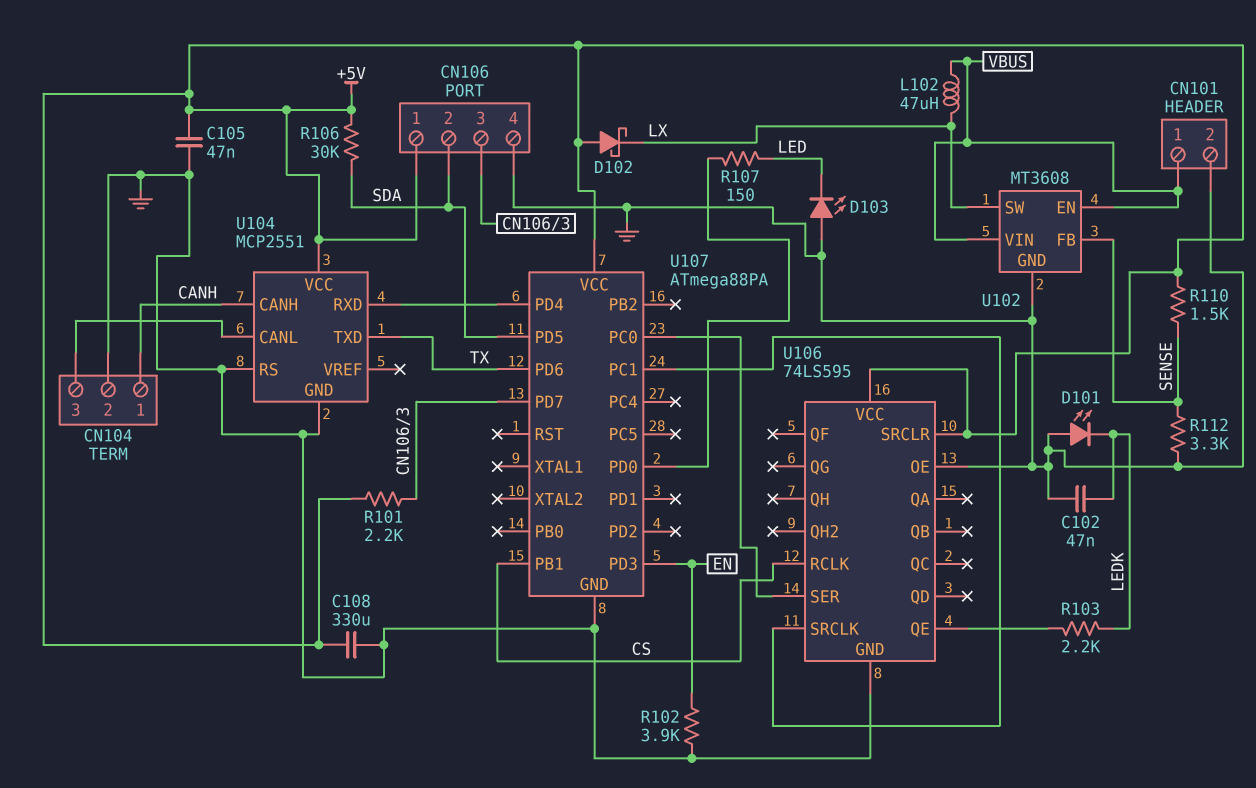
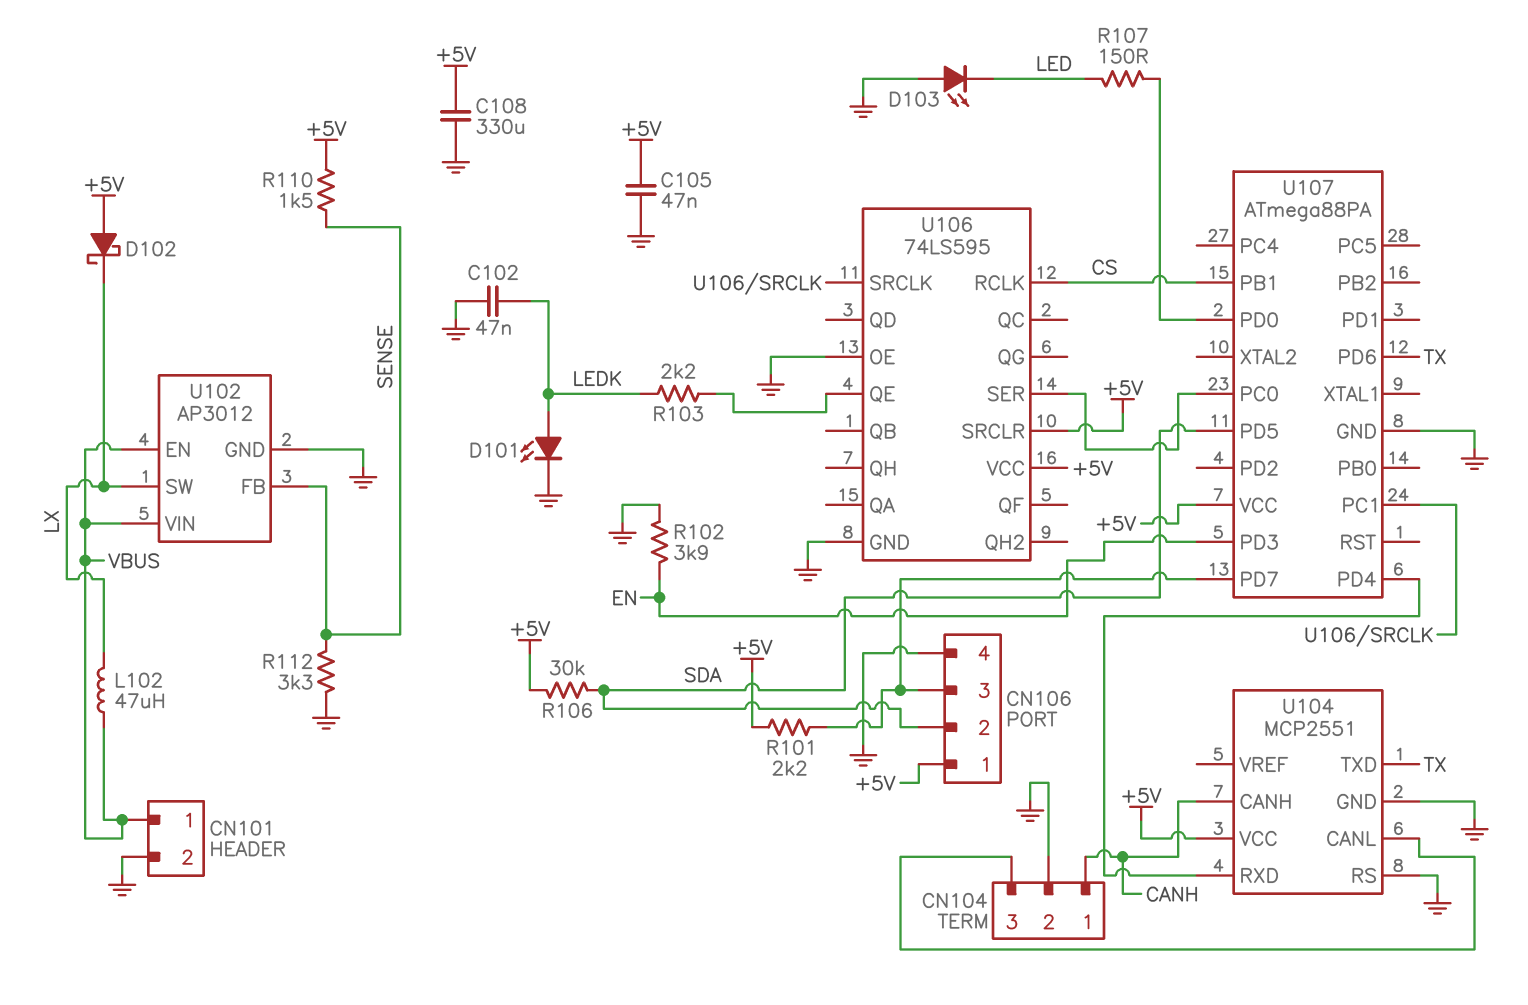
D101: LED (A GND, K LEDK) -> LED (A LEDK, K GND)
U102: MT3608 -> AP3012

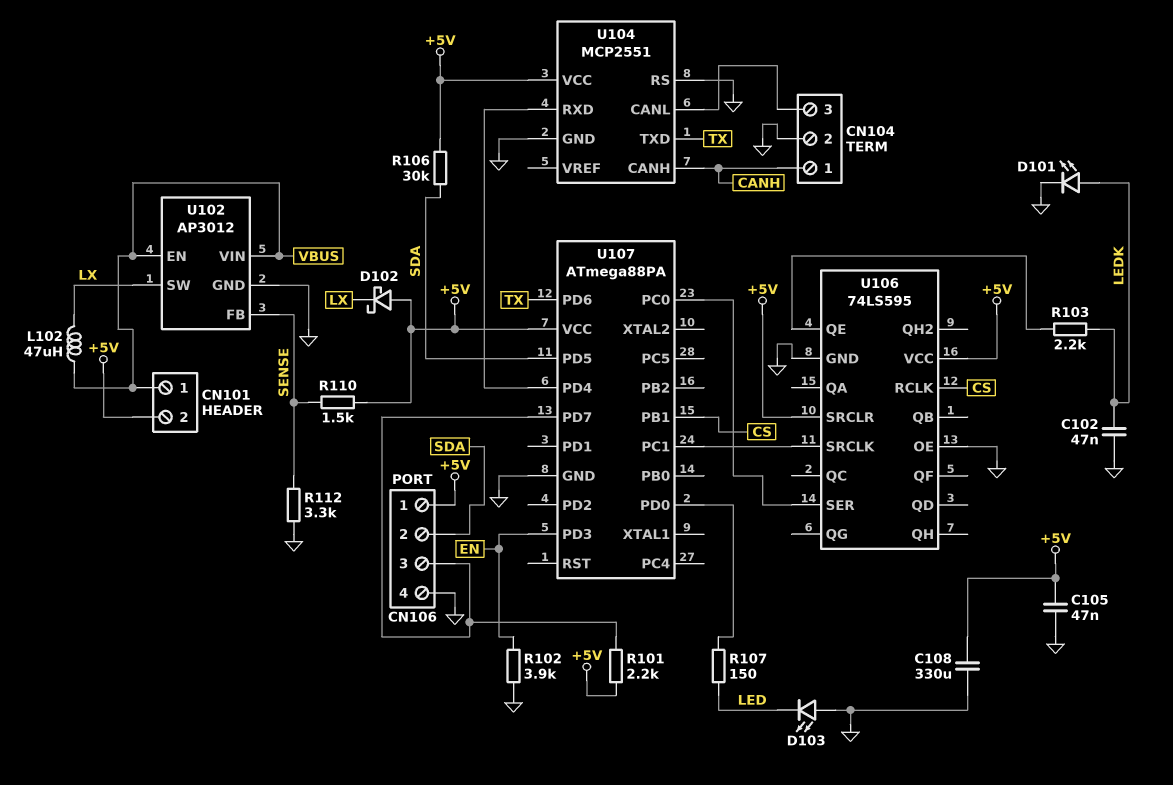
CN101 pin 2: GND -> +5V

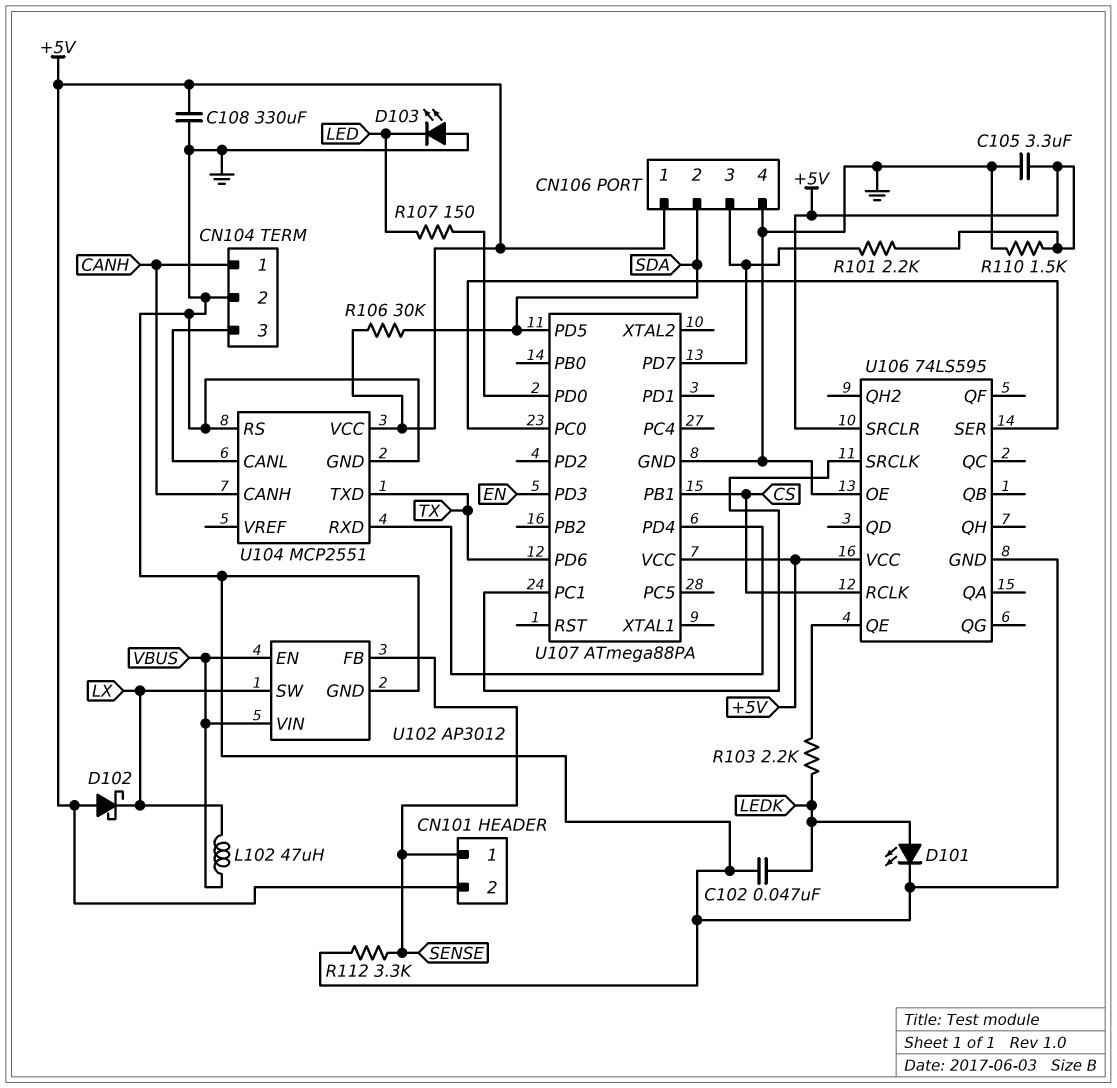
C105: 47nF (+5V, GND) -> 3.3uF (+5V, GND)
CN101 pin 1: VBUS -> SENSE
R102: 3.9k (EN, GND) -> none
R110: 1.5k (+5V, SENSE) -> 1.5k (+5V, GND)

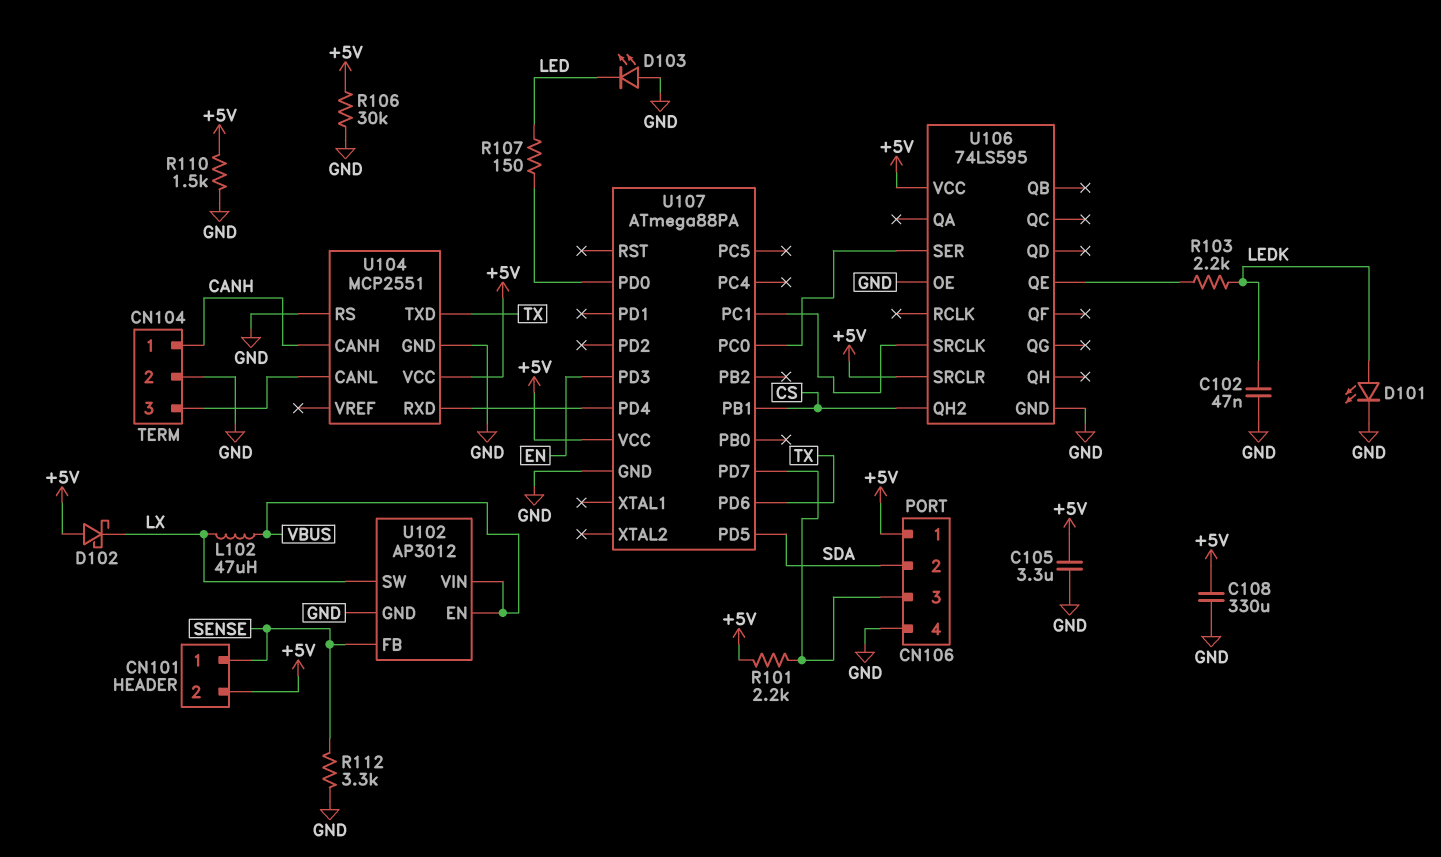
R106: 30k (+5V, SDA) -> 30k (+5V, GND)
U106 pin QH2: none -> CS
U106 pin RCLK: CS -> none

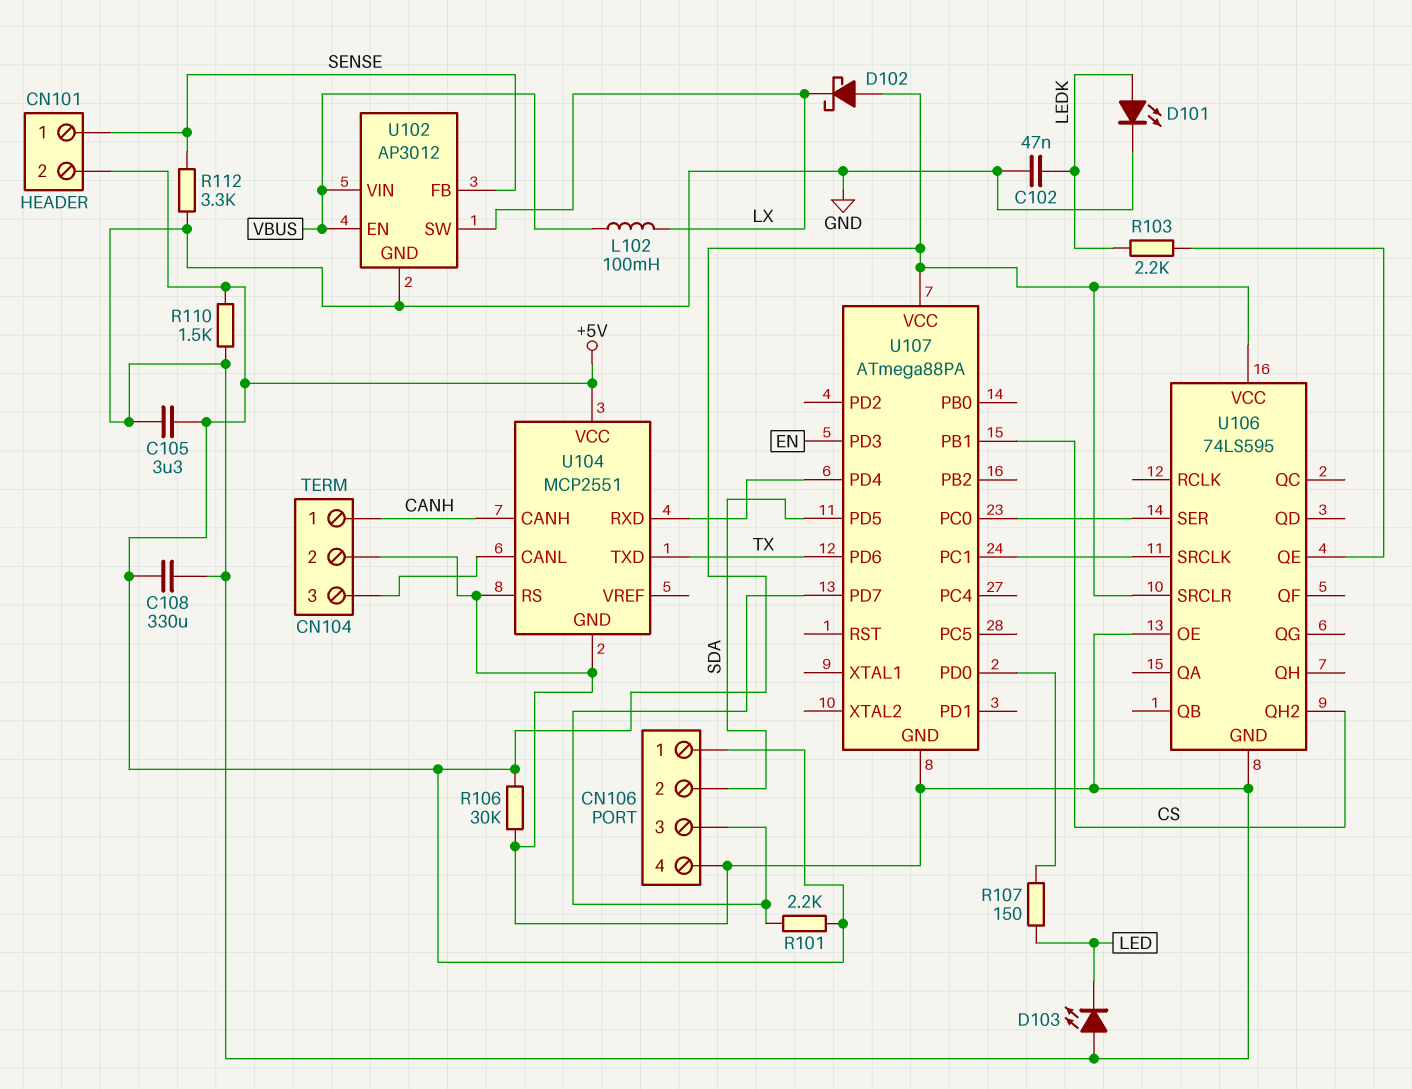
L102: 47uH (LX, VBUS) -> 100mH (LX, VBUS)

